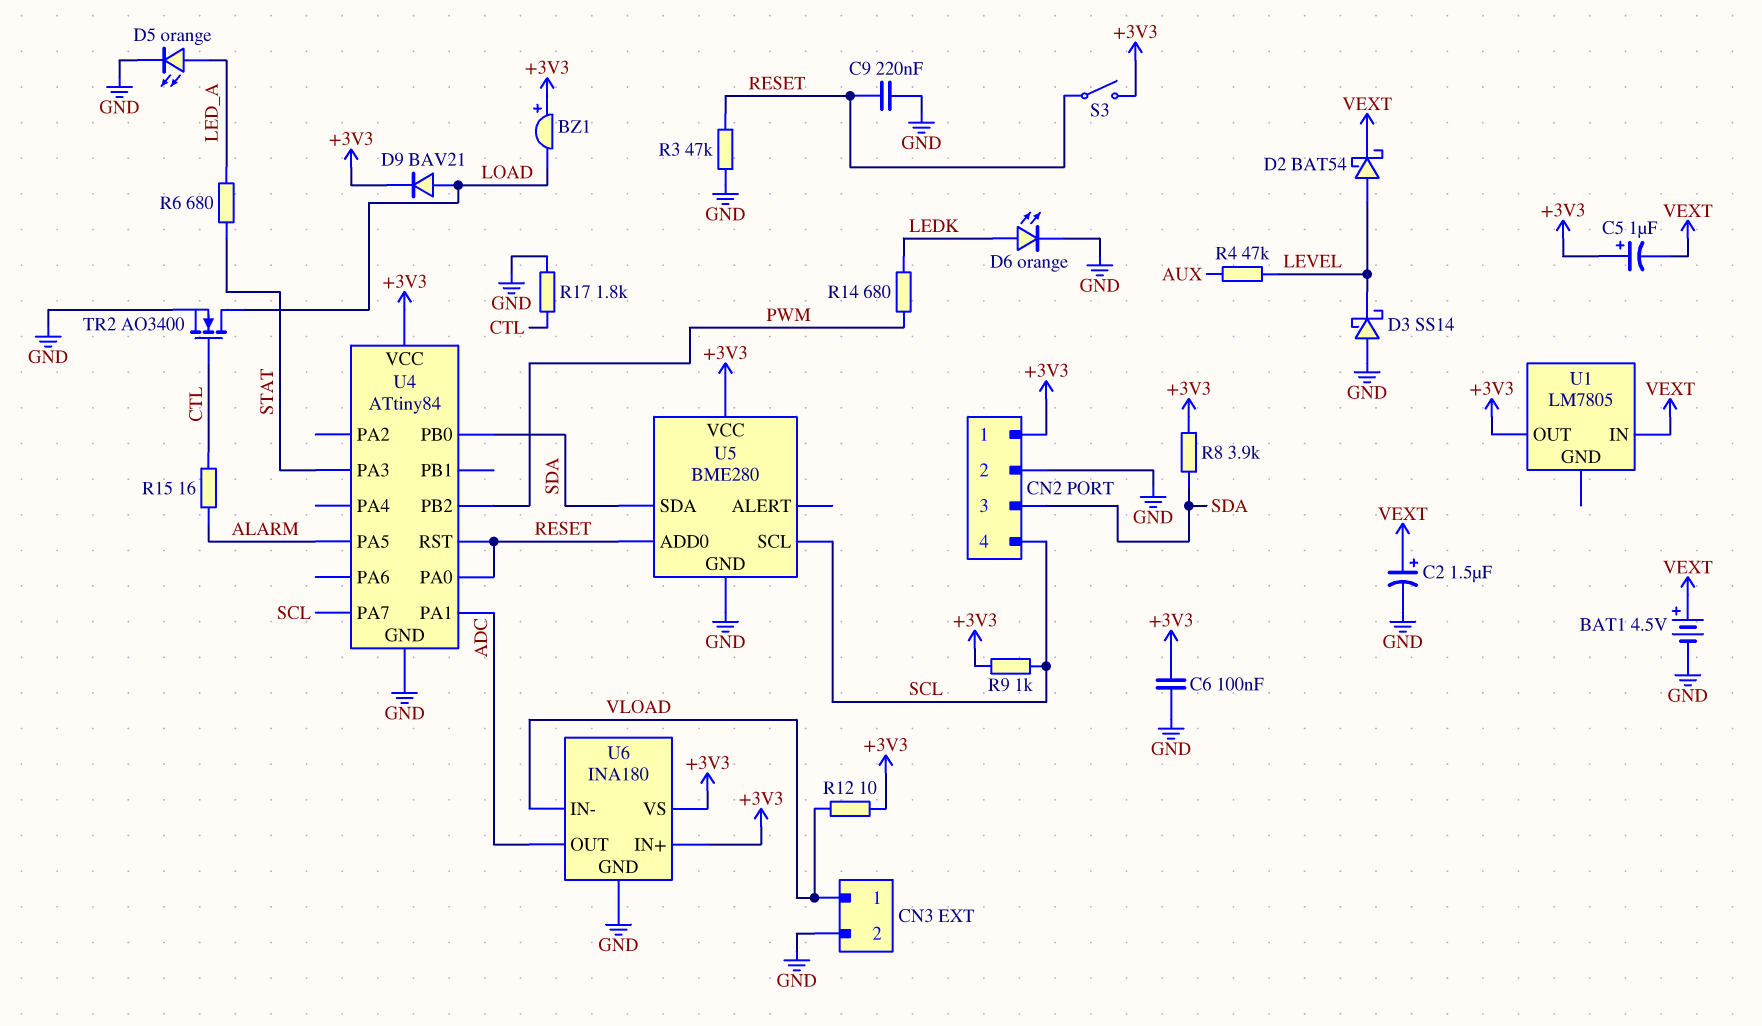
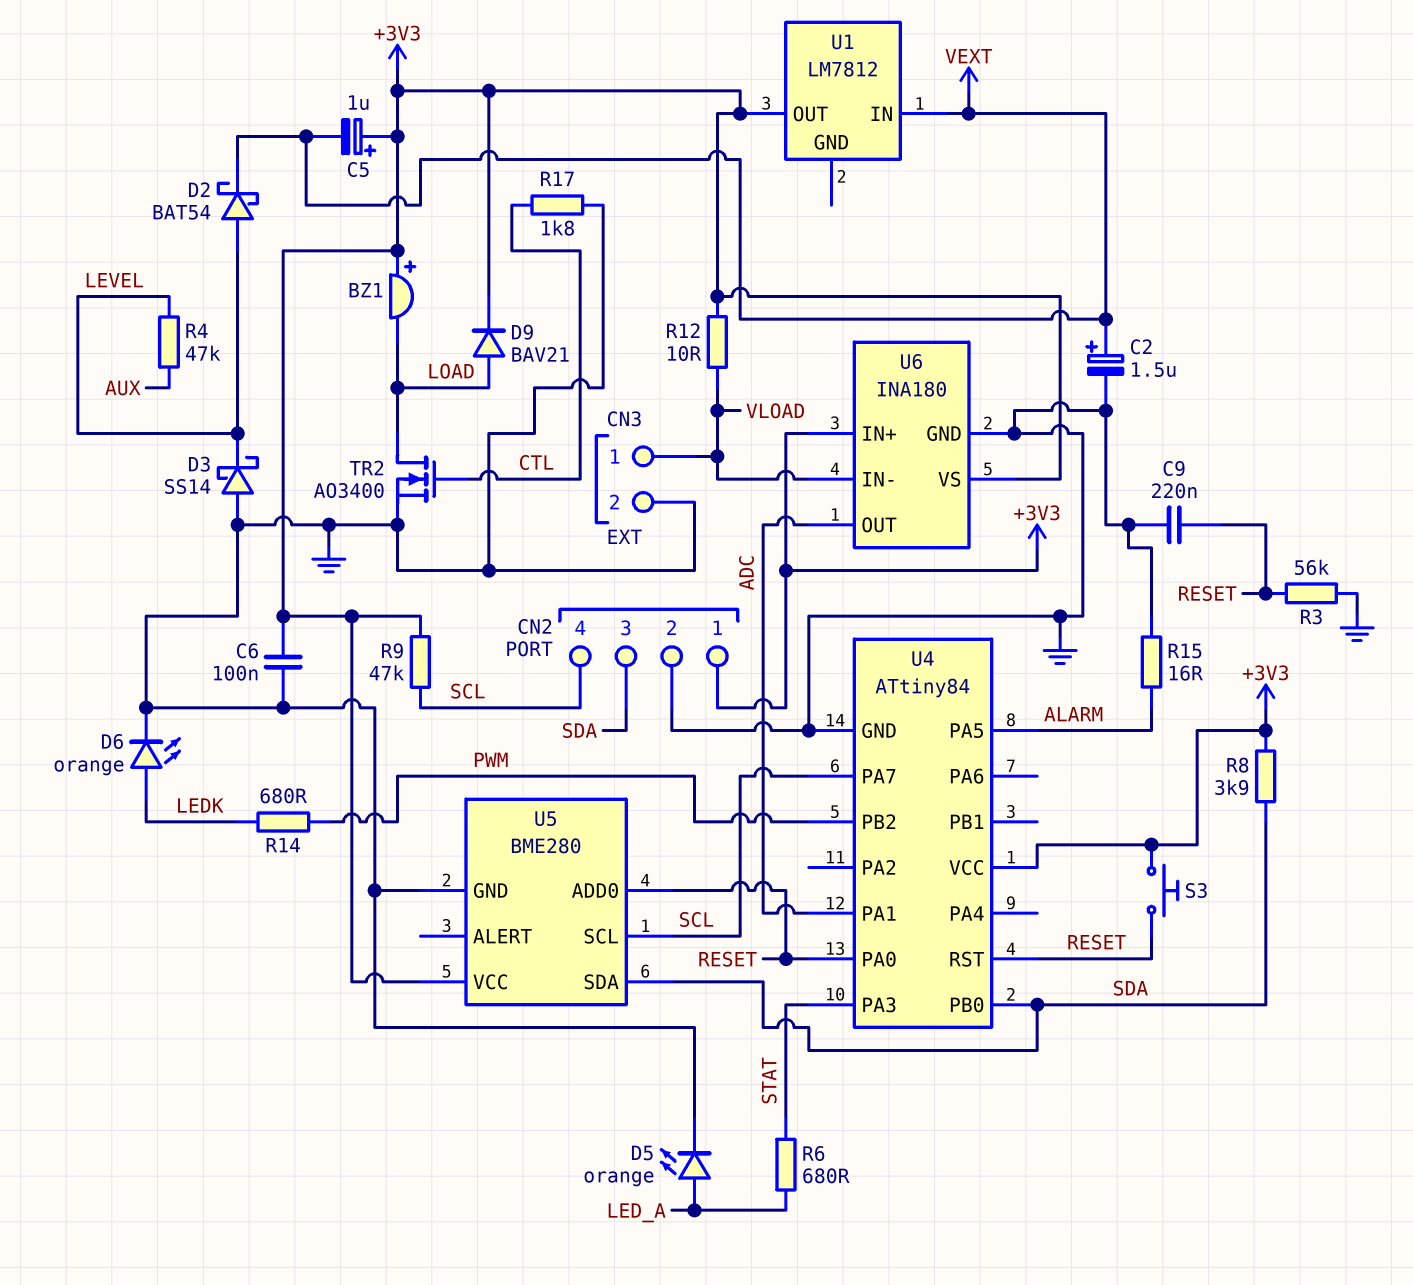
BAT1: 4.5V (plus VEXT, minus GND) -> none
R3: 47k (GND, RESET) -> 56k (GND, RESET)
R9: 1k (+3V3, SCL) -> 47k (+3V3, SCL)
R15: 16 (ALARM, CTL) -> 16 (ALARM, GND)
S3: switch (+3V3, RESET) -> button (+3V3, RESET)
U1: LM7805 -> LM7812

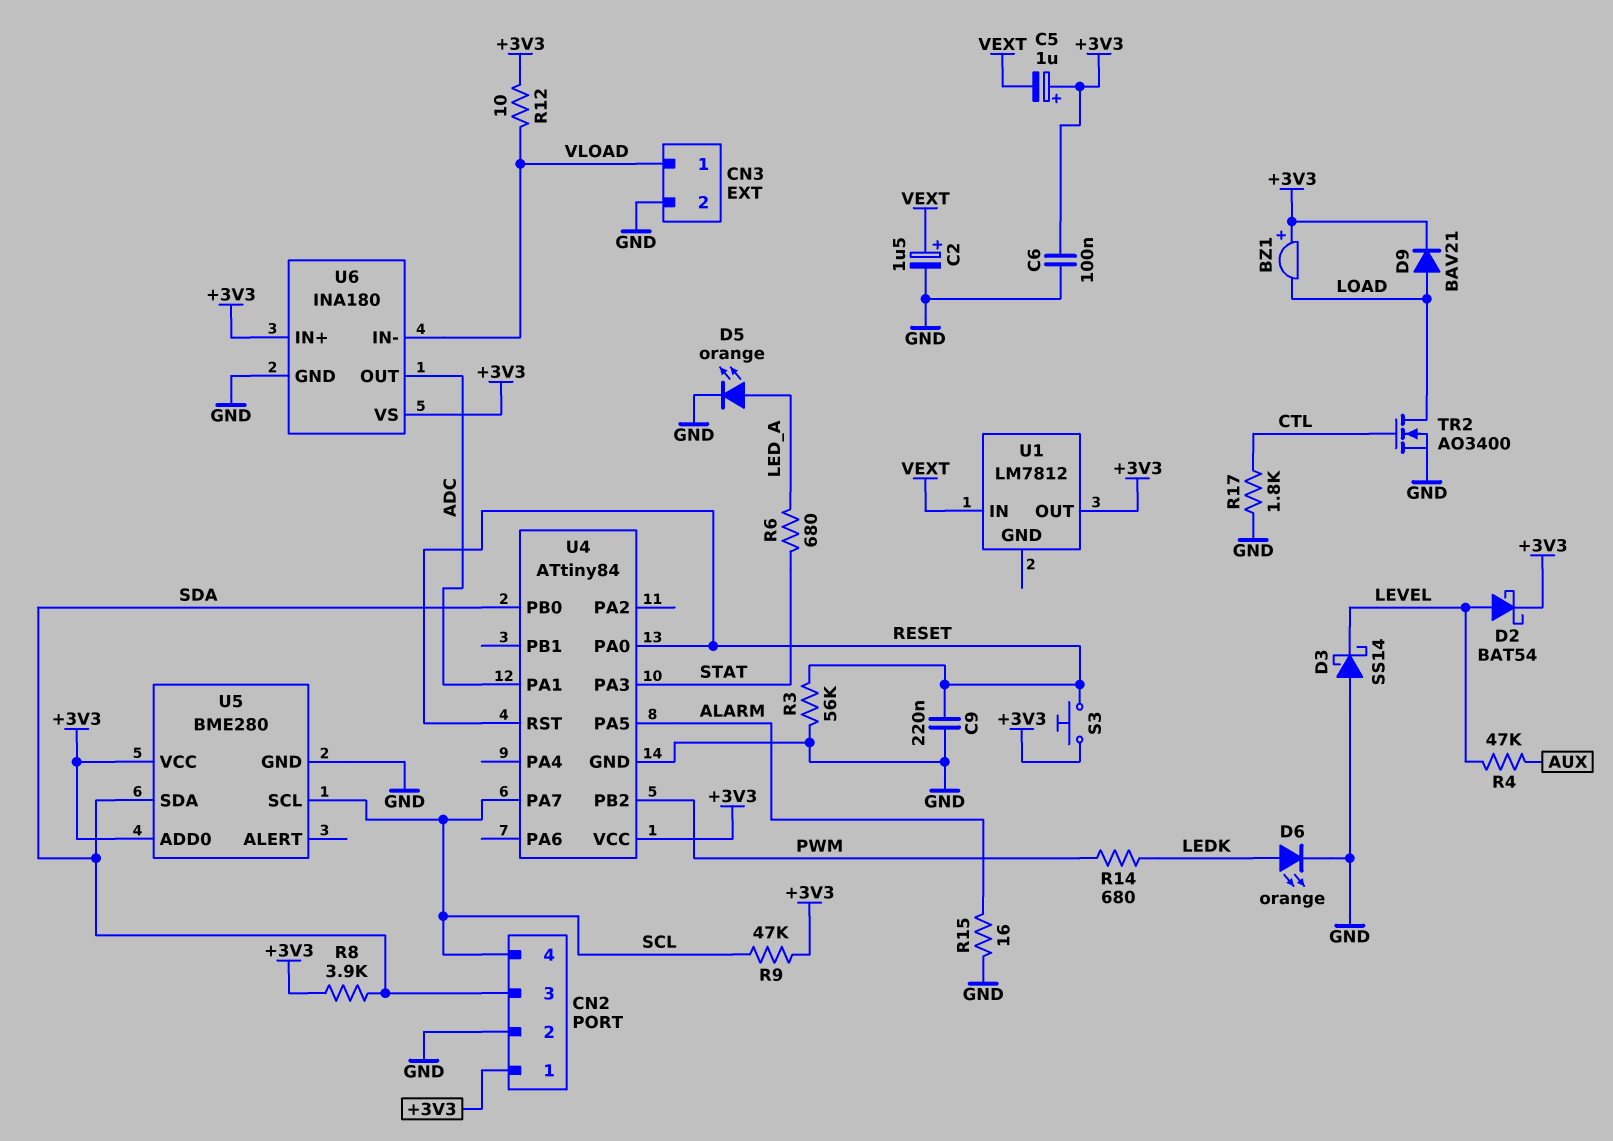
D2: schottky BAT54 (A LEVEL, K VEXT) -> schottky BAT54 (A LEVEL, K +3V3)
U5 pin ADD0: RESET -> +3V3

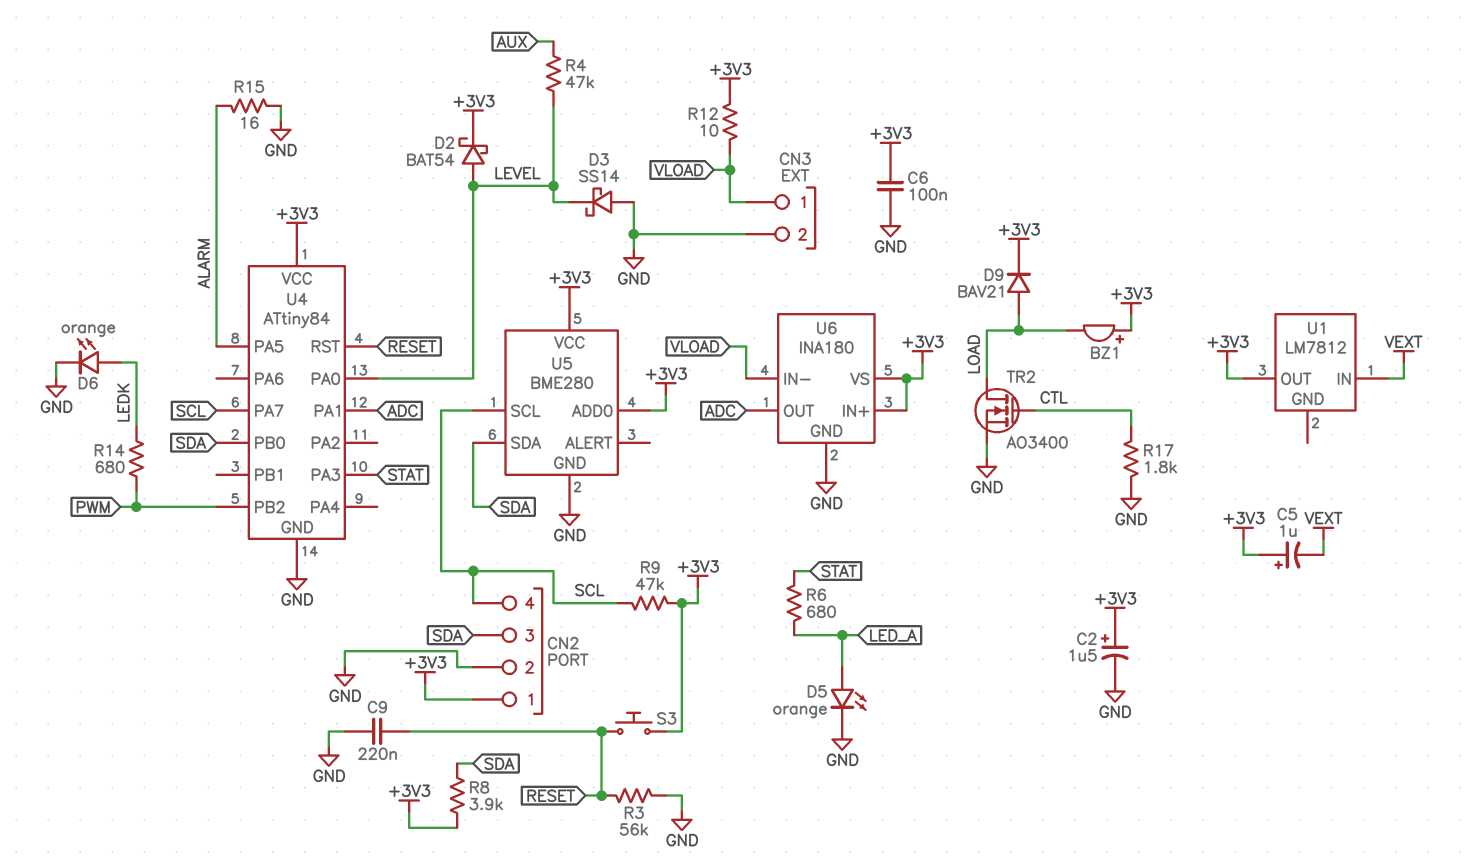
C2: 1.5uF (plus VEXT, minus GND) -> 1.5uF (plus +3V3, minus GND)
U4 pin PA0: RESET -> LEVEL

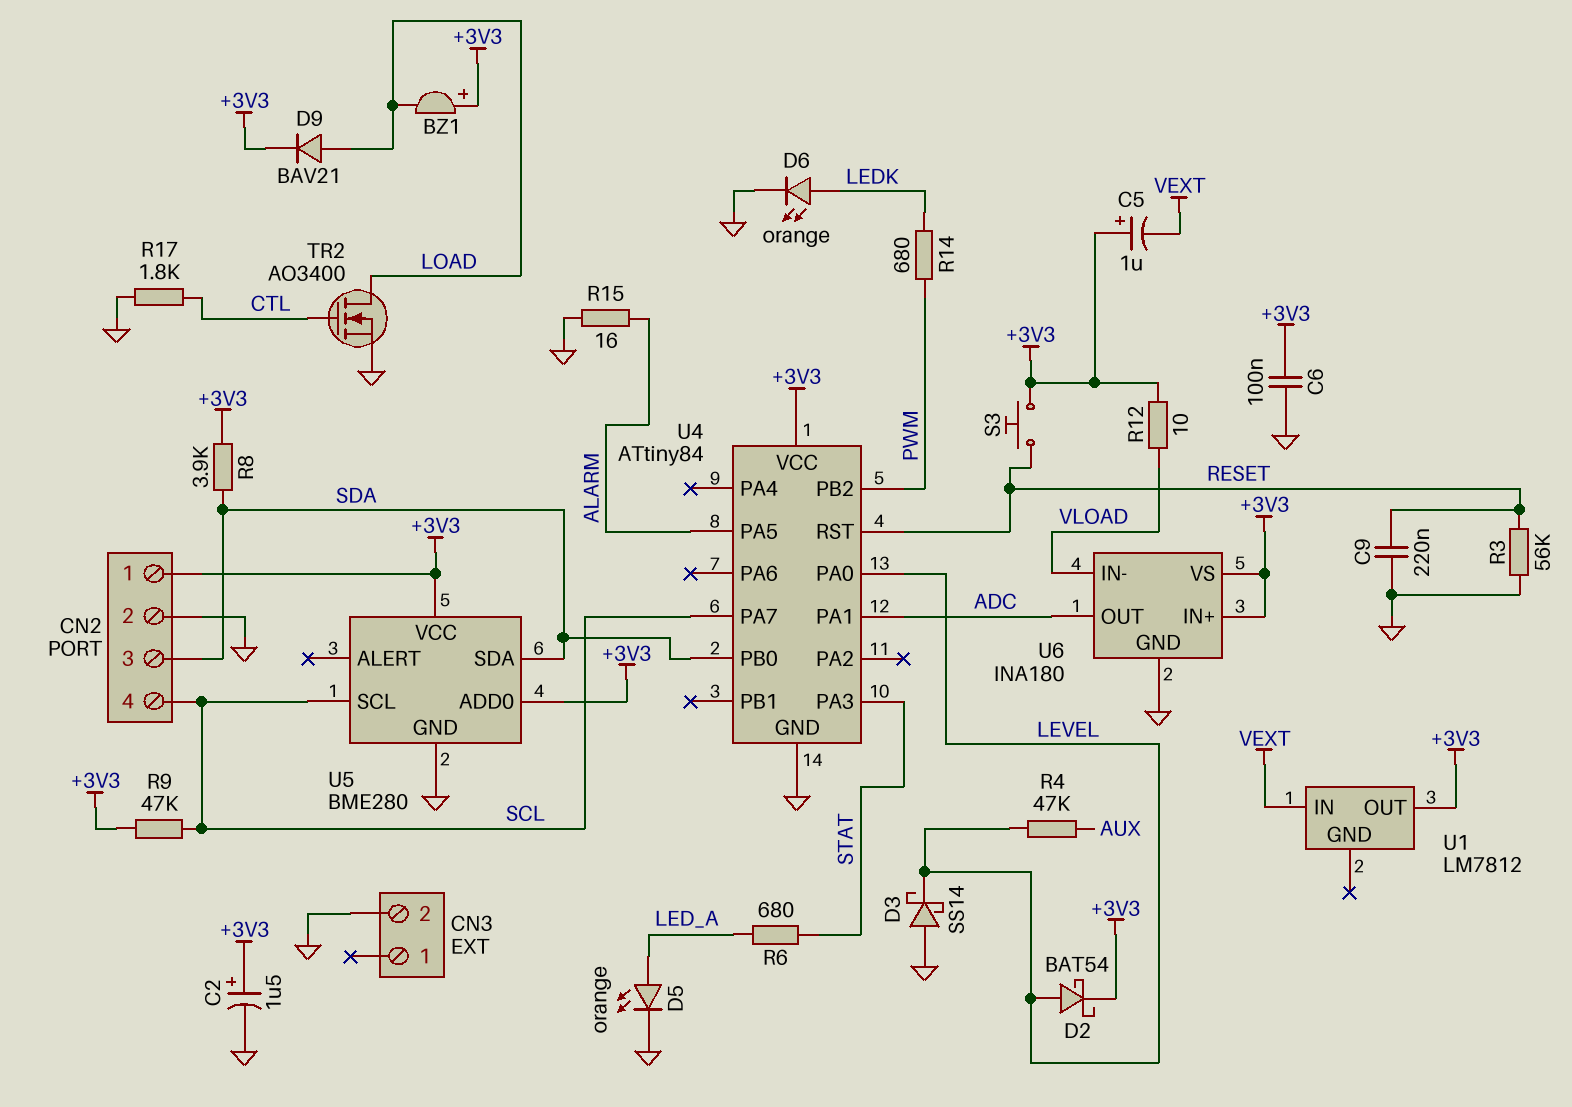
CN3 pin 1: VLOAD -> none

